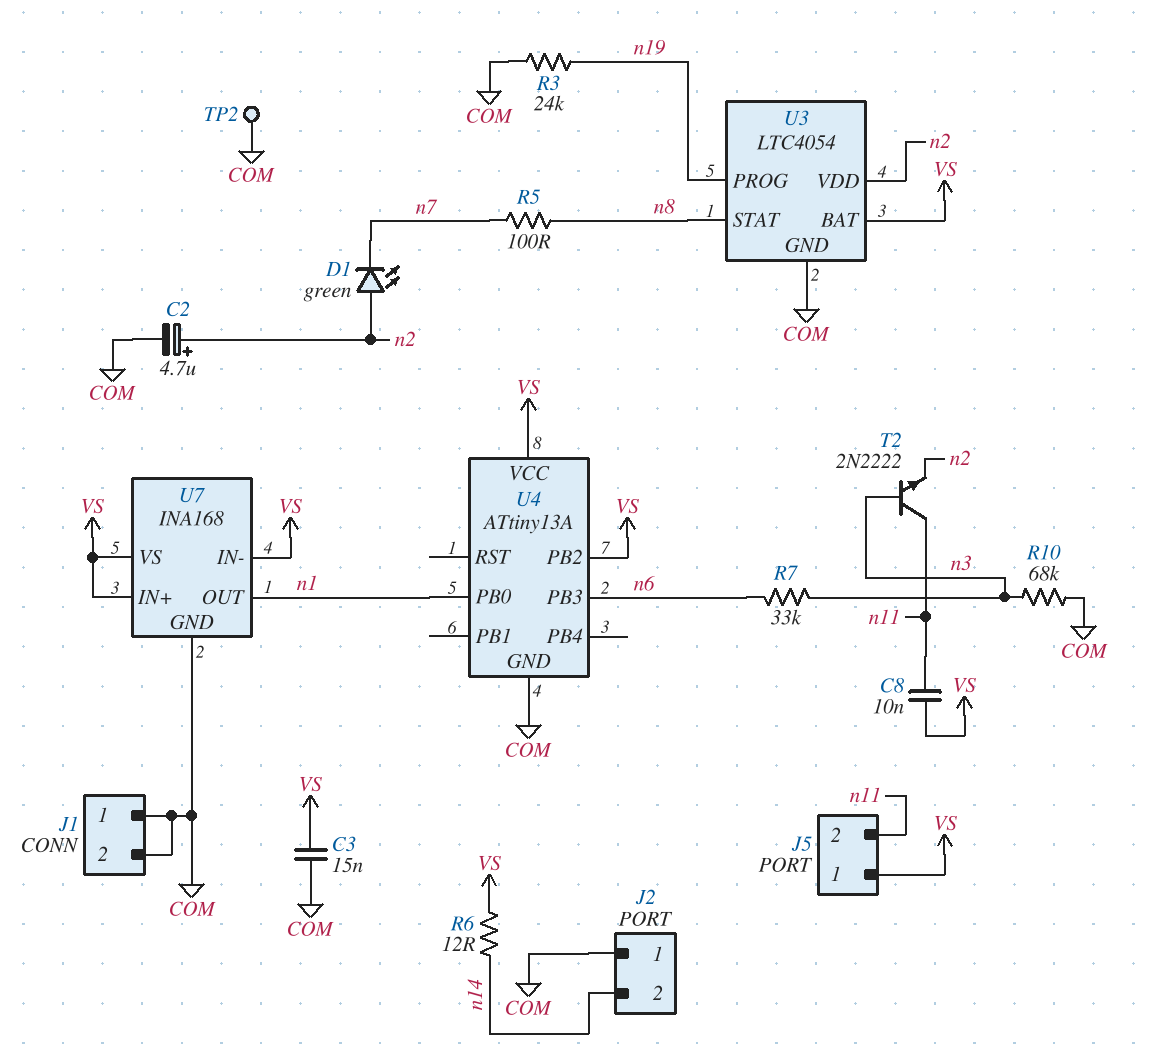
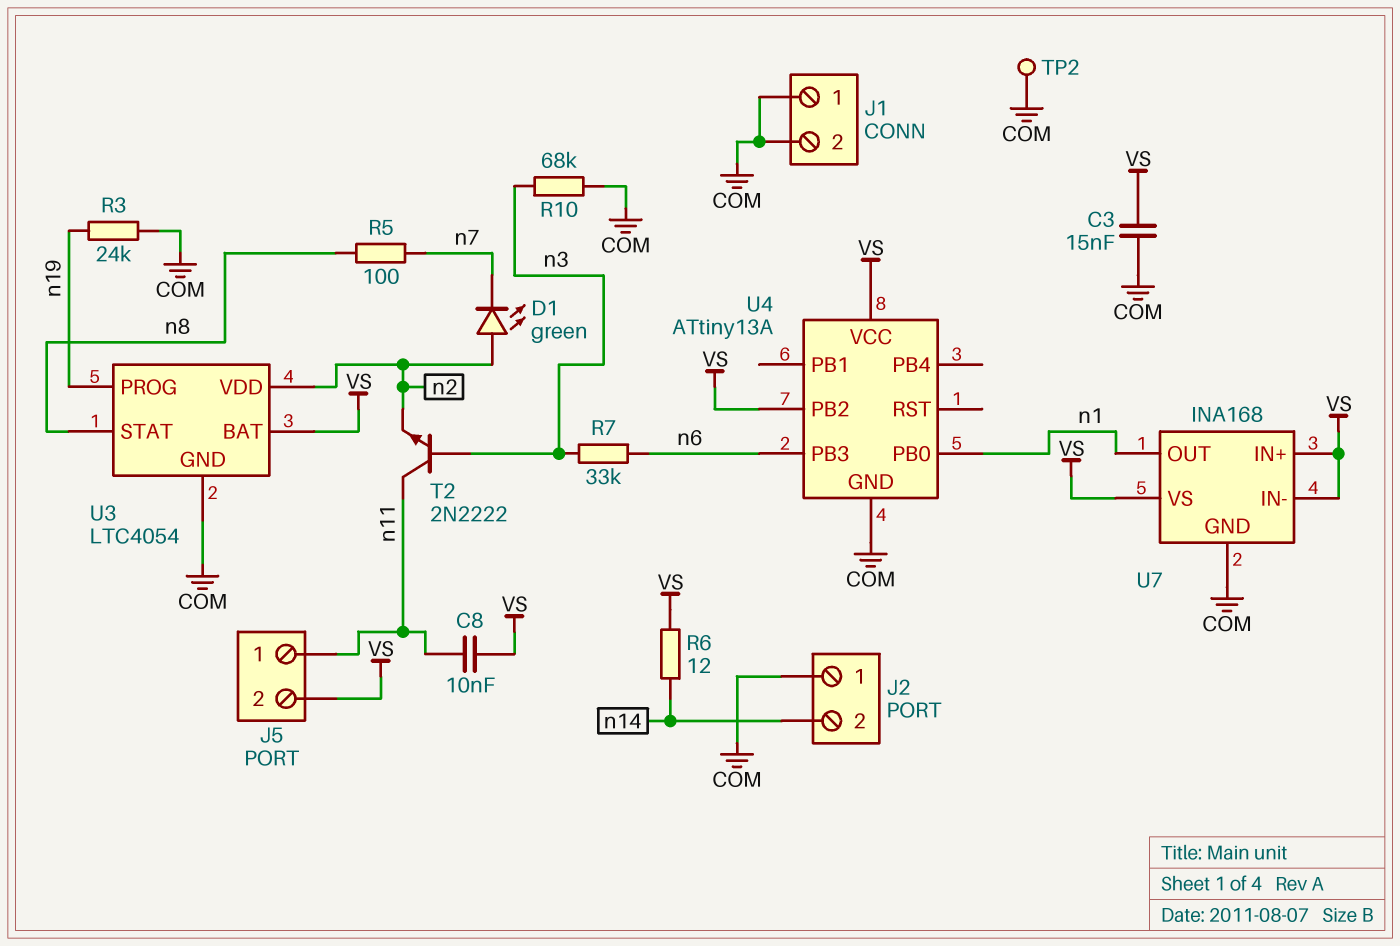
C2: 4.7uF (plus n2, minus COM) -> none
J5 pin 1: VS -> n11
J5 pin 2: n11 -> VS

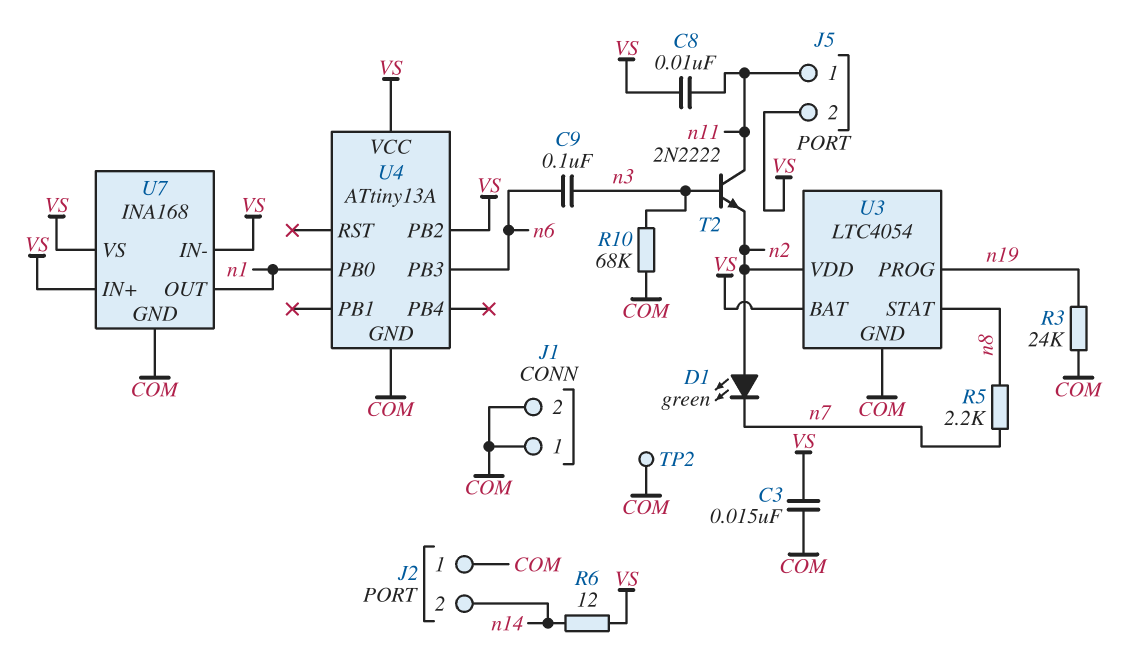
C9: none -> 100nF (n3, n6)
R5: 100 (n7, n8) -> 2.2k (n7, n8)
R7: 33k (n3, n6) -> none

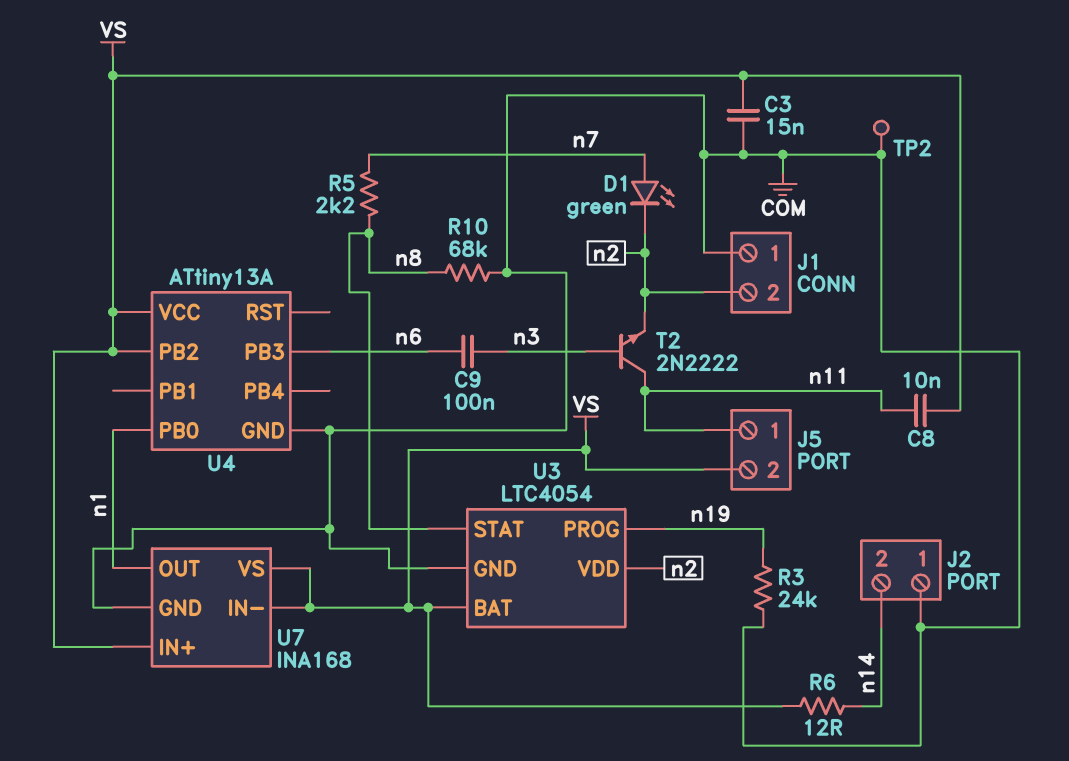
D1: LED green (A n2, K n7) -> LED green (A n7, K n2)
J1 pin 2: COM -> n2
R10: 68k (COM, n3) -> 68k (COM, n8)

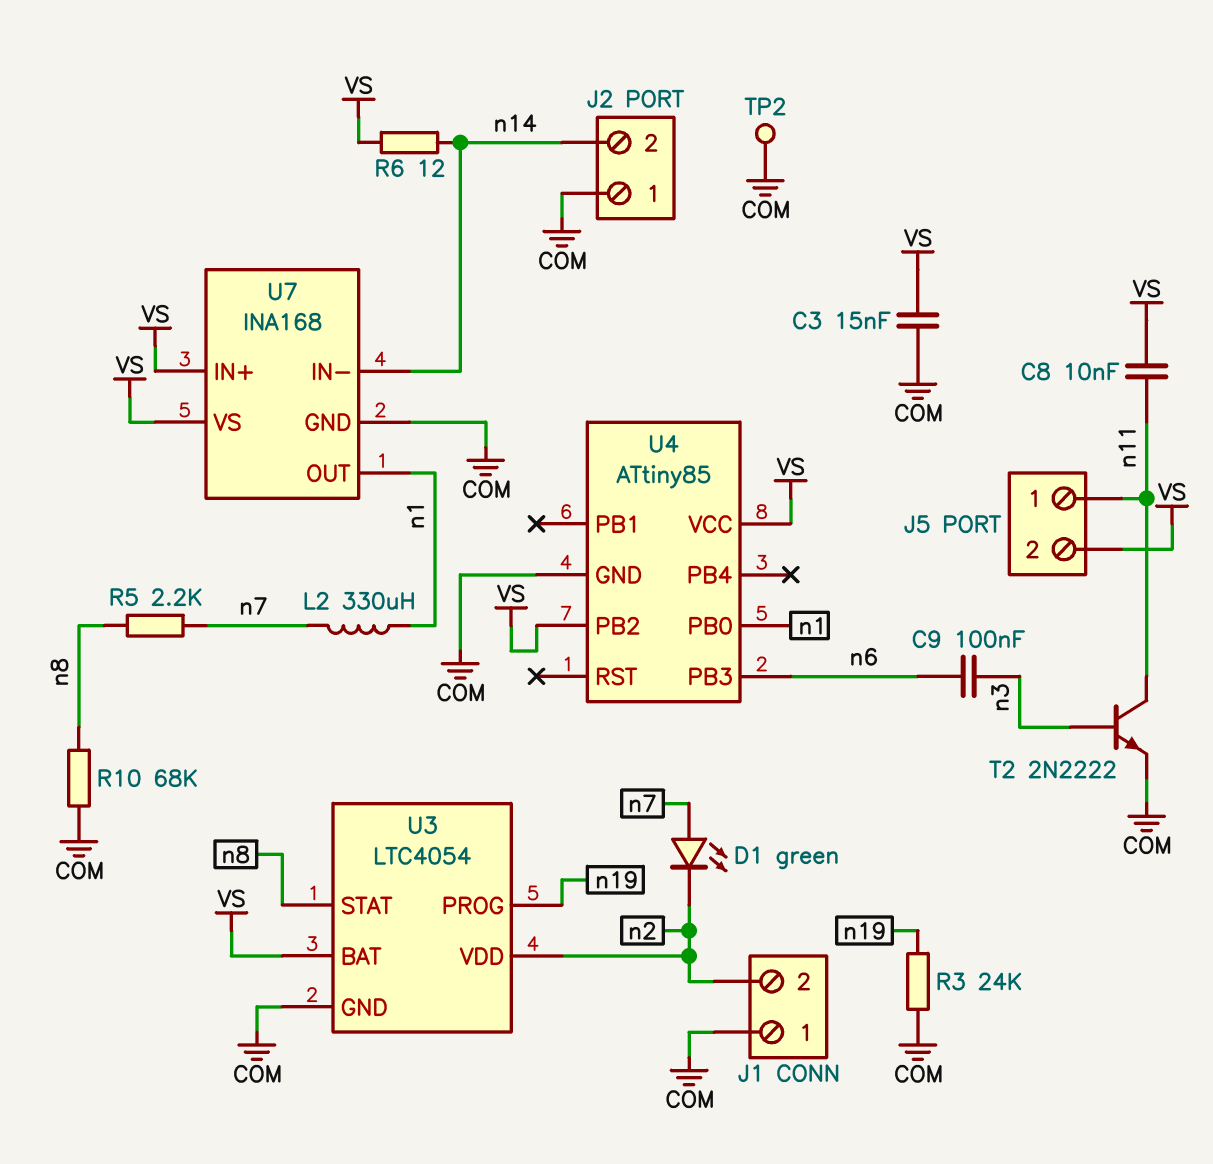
L2: none -> 330uH (n1, n7)
T2: NPN 2N2222 (B n3, C n11, E n2) -> NPN 2N2222 (B n3, C n11, E COM)
U4: ATtiny13A -> ATtiny85
U7 pin IN-: VS -> n14

